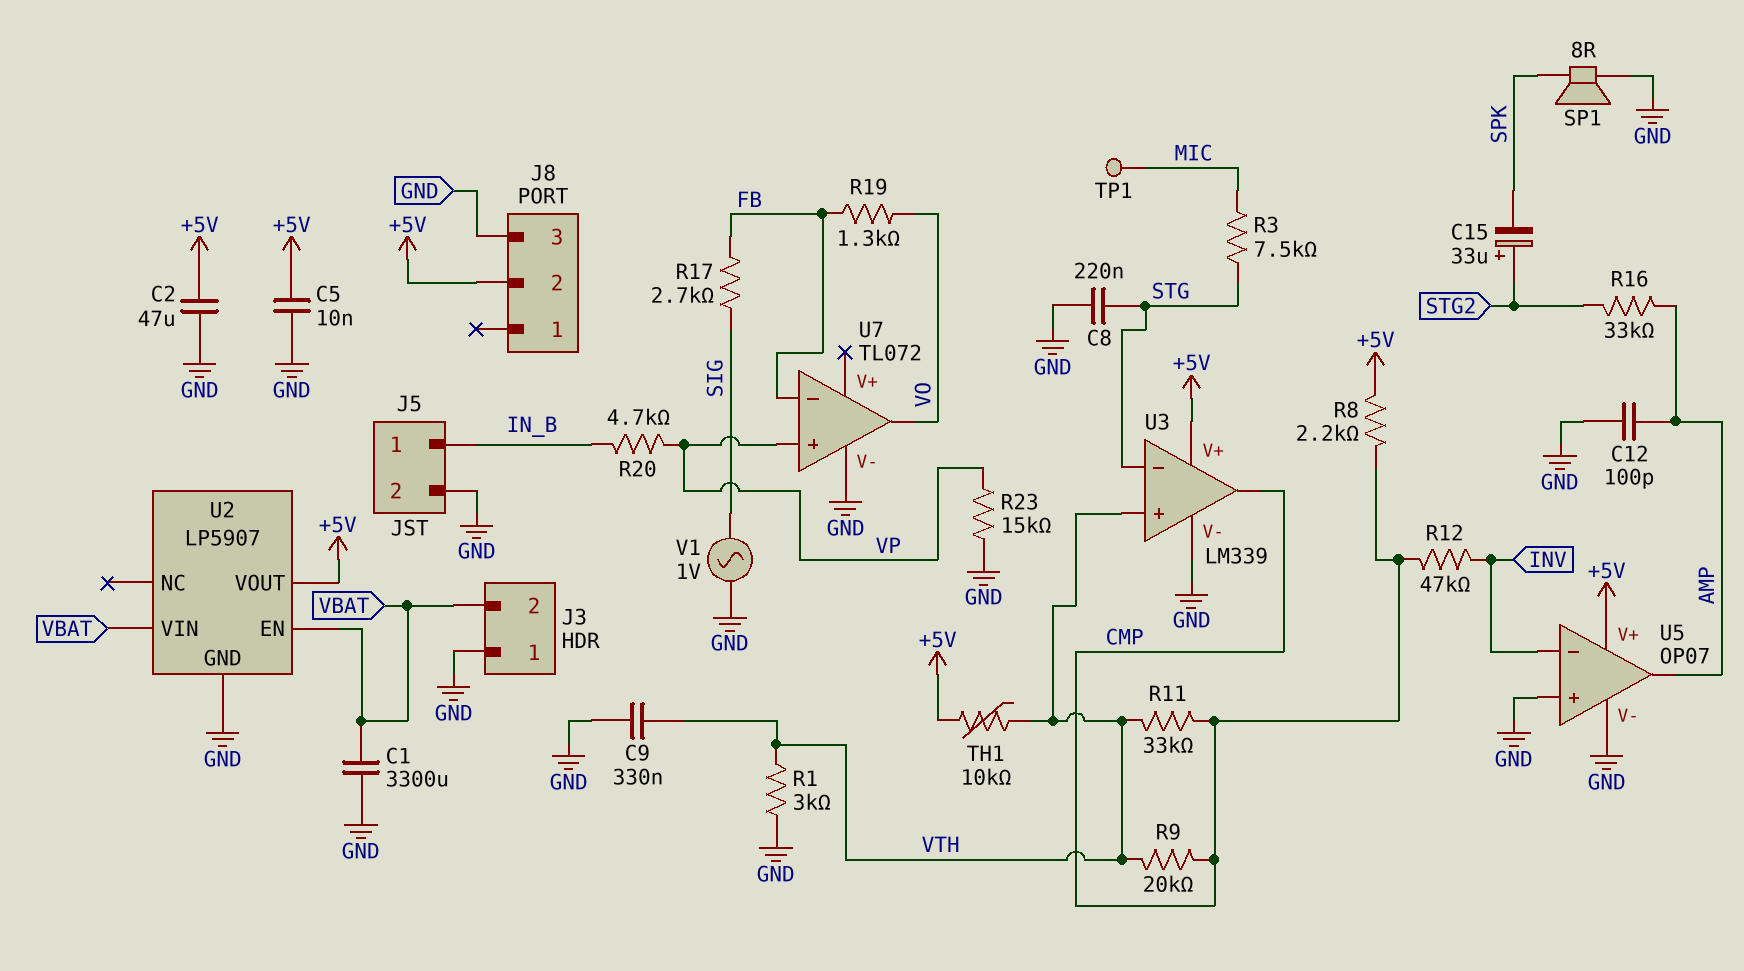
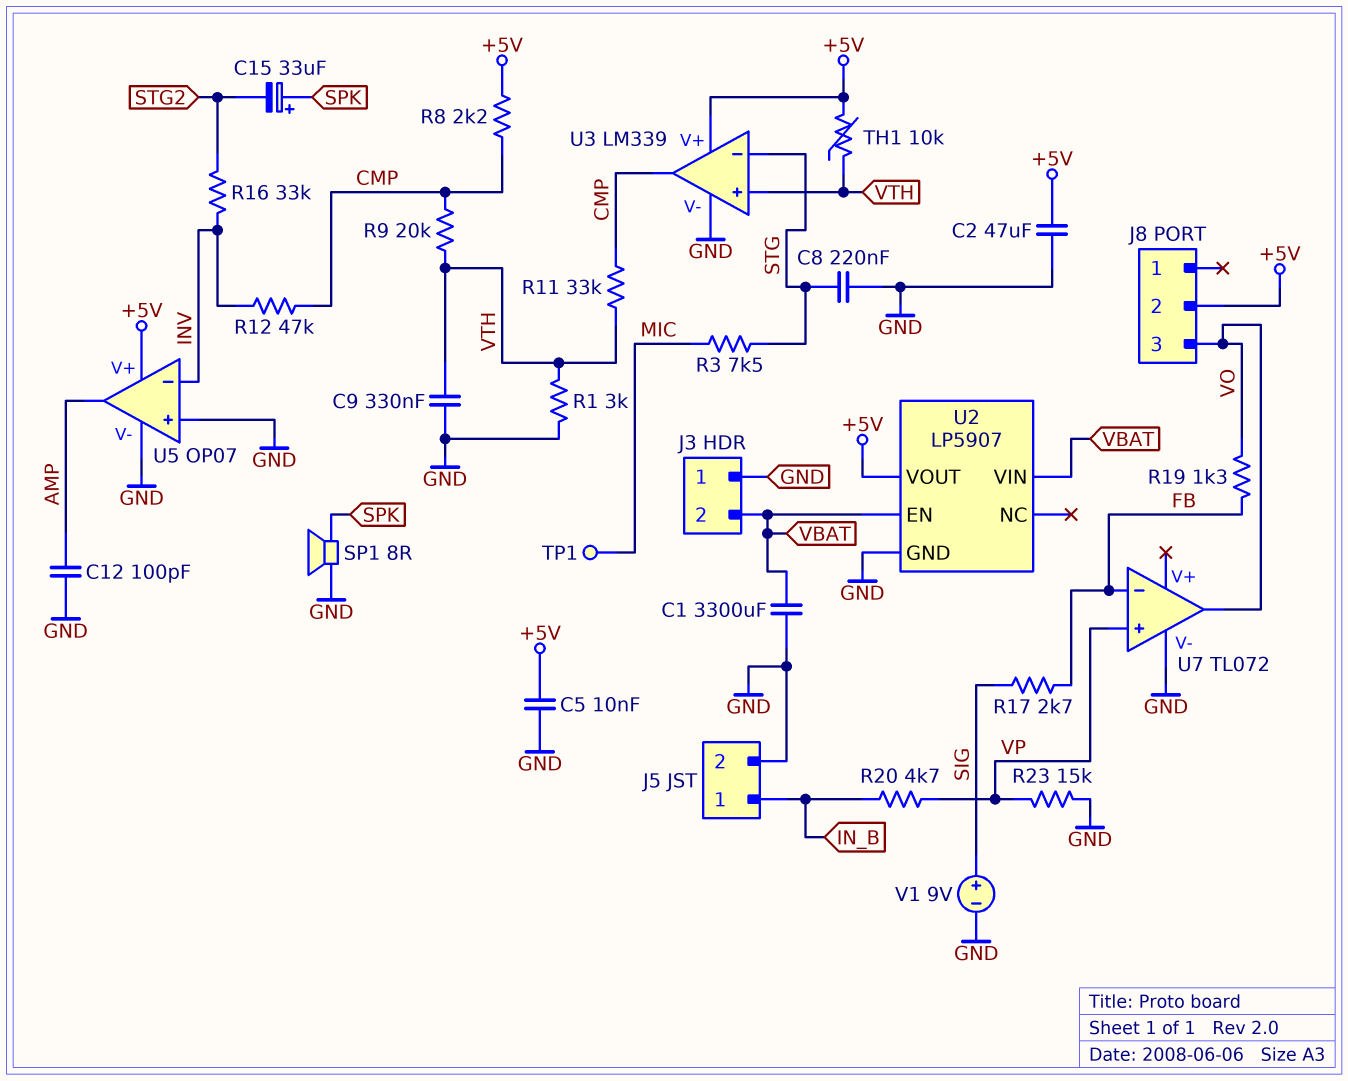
C15: 33uF (plus STG2, minus SPK) -> 33uF (plus SPK, minus STG2)
J8 pin 3: GND -> VO
R16: 33k (AMP, STG2) -> 33k (INV, STG2)
V1: AC 1V (GND, SIG) -> 9V (plus SIG, minus GND)

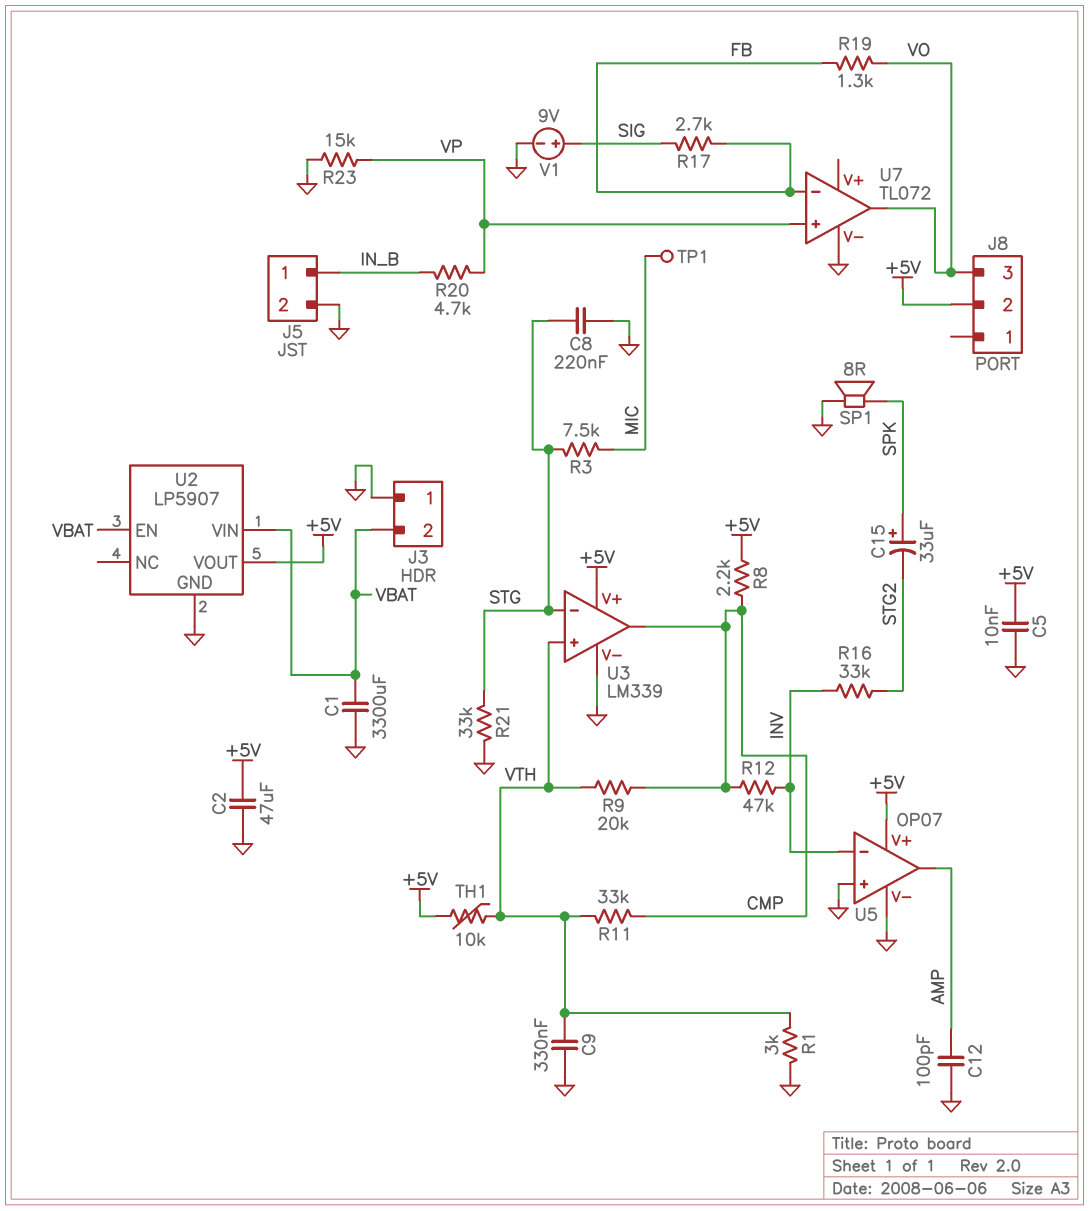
R21: none -> 33k (GND, STG)

